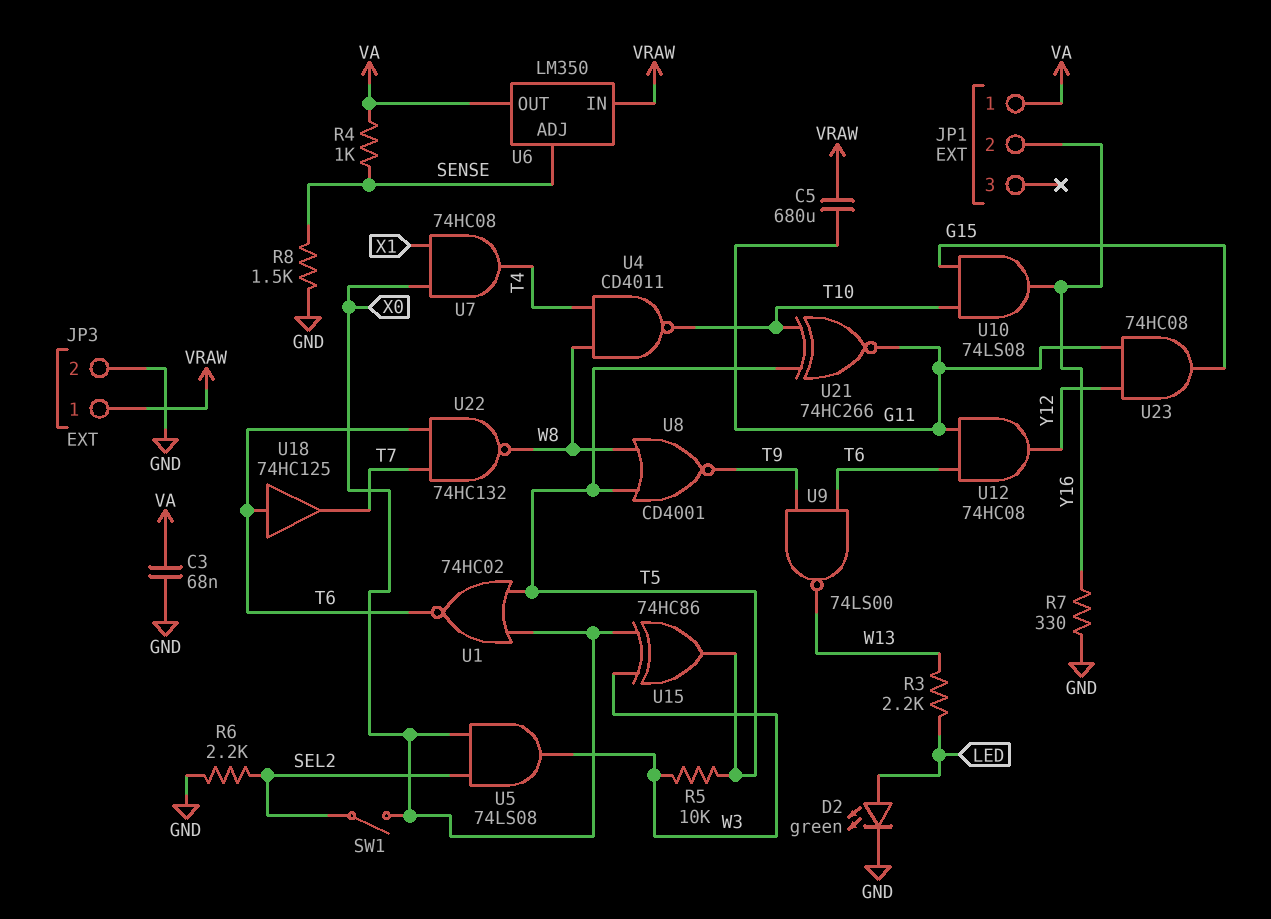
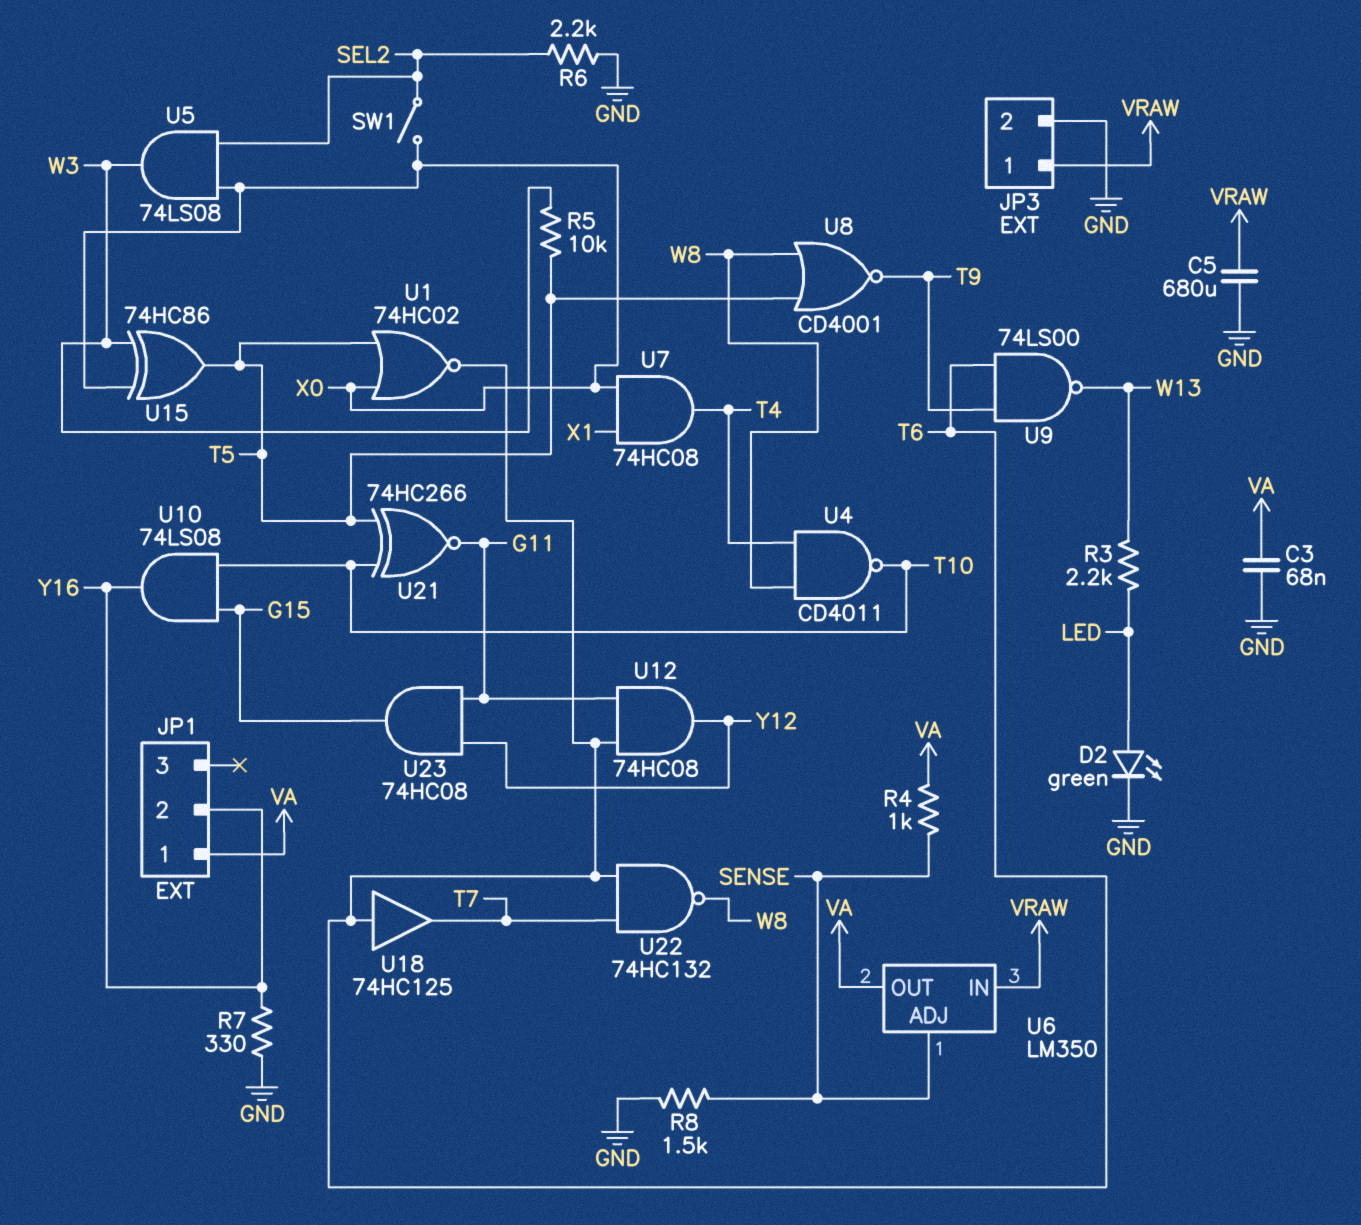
C5: 680uF (G11, VRAW) -> 680uF (GND, VRAW)

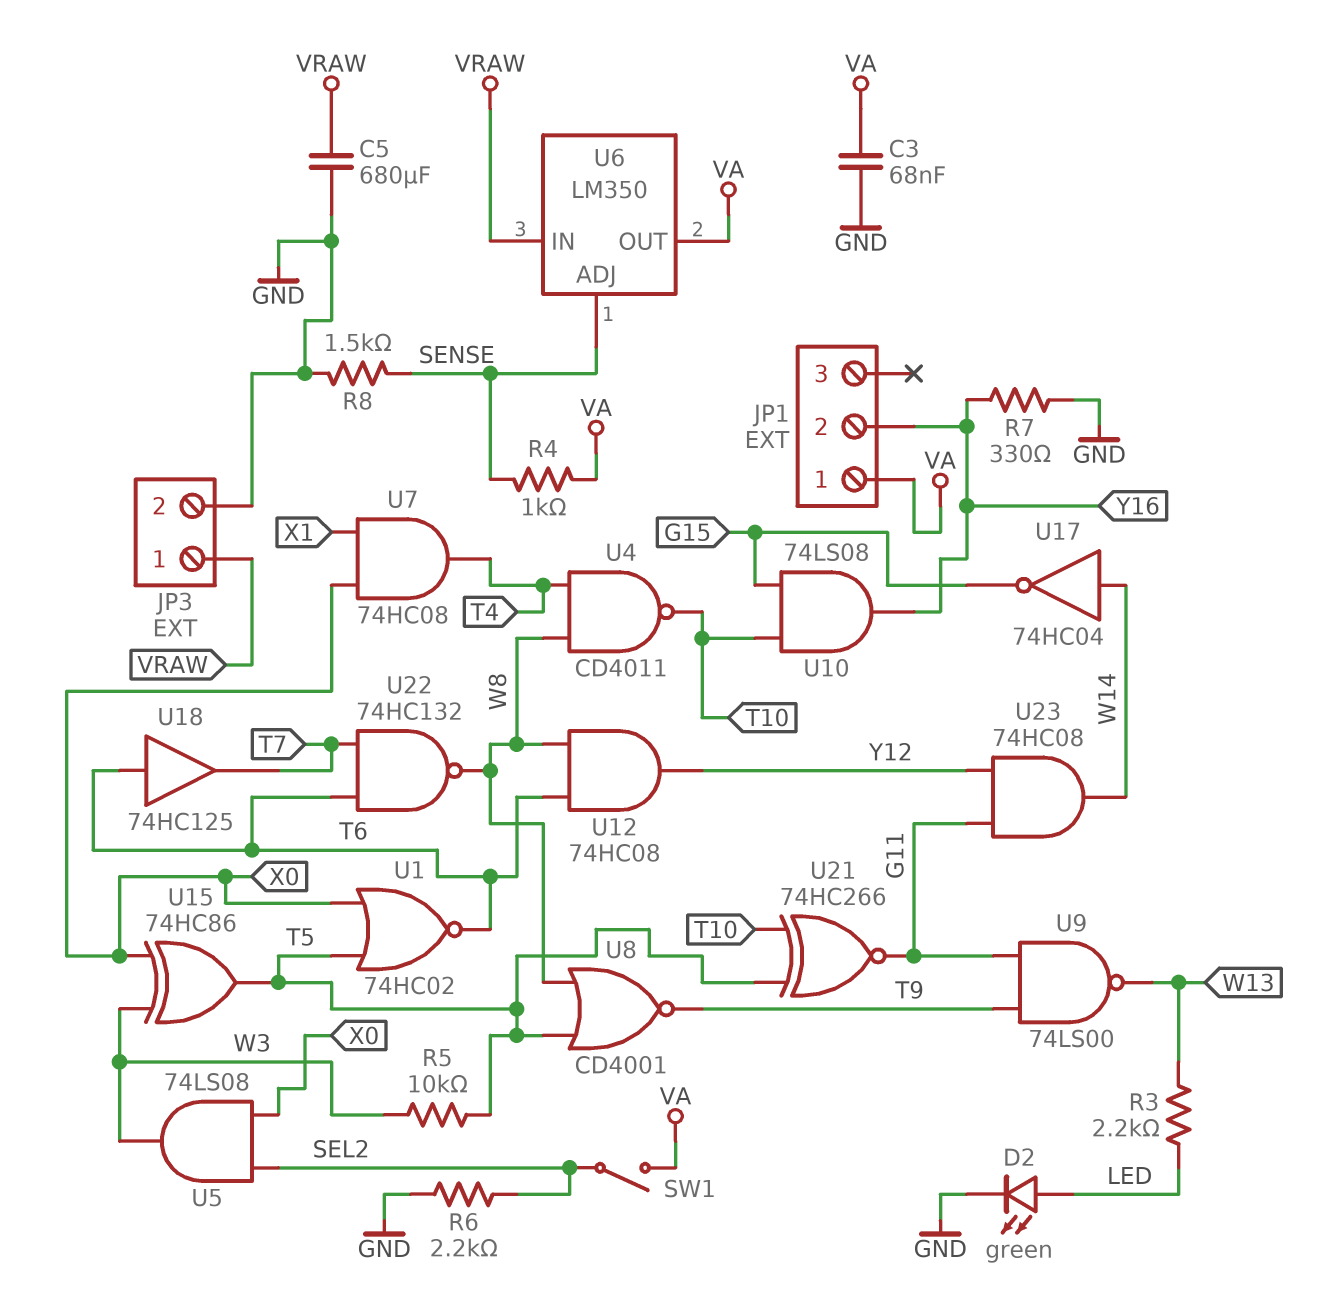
SW1: switch (SEL2, X0) -> switch (SEL2, VA)
U9: NAND 74LS00 (in T6, in T9, out W13) -> NAND 74LS00 (in G11, in T9, out W13)
U12: AND 74HC08 (in G11, in T6, out Y12) -> AND 74HC08 (in T6, in W8, out Y12)
U17: none -> NOT 74HC04 (in W14, out G15)
U23: AND 74HC08 (in G11, in Y12, out G15) -> AND 74HC08 (in G11, in Y12, out W14)

